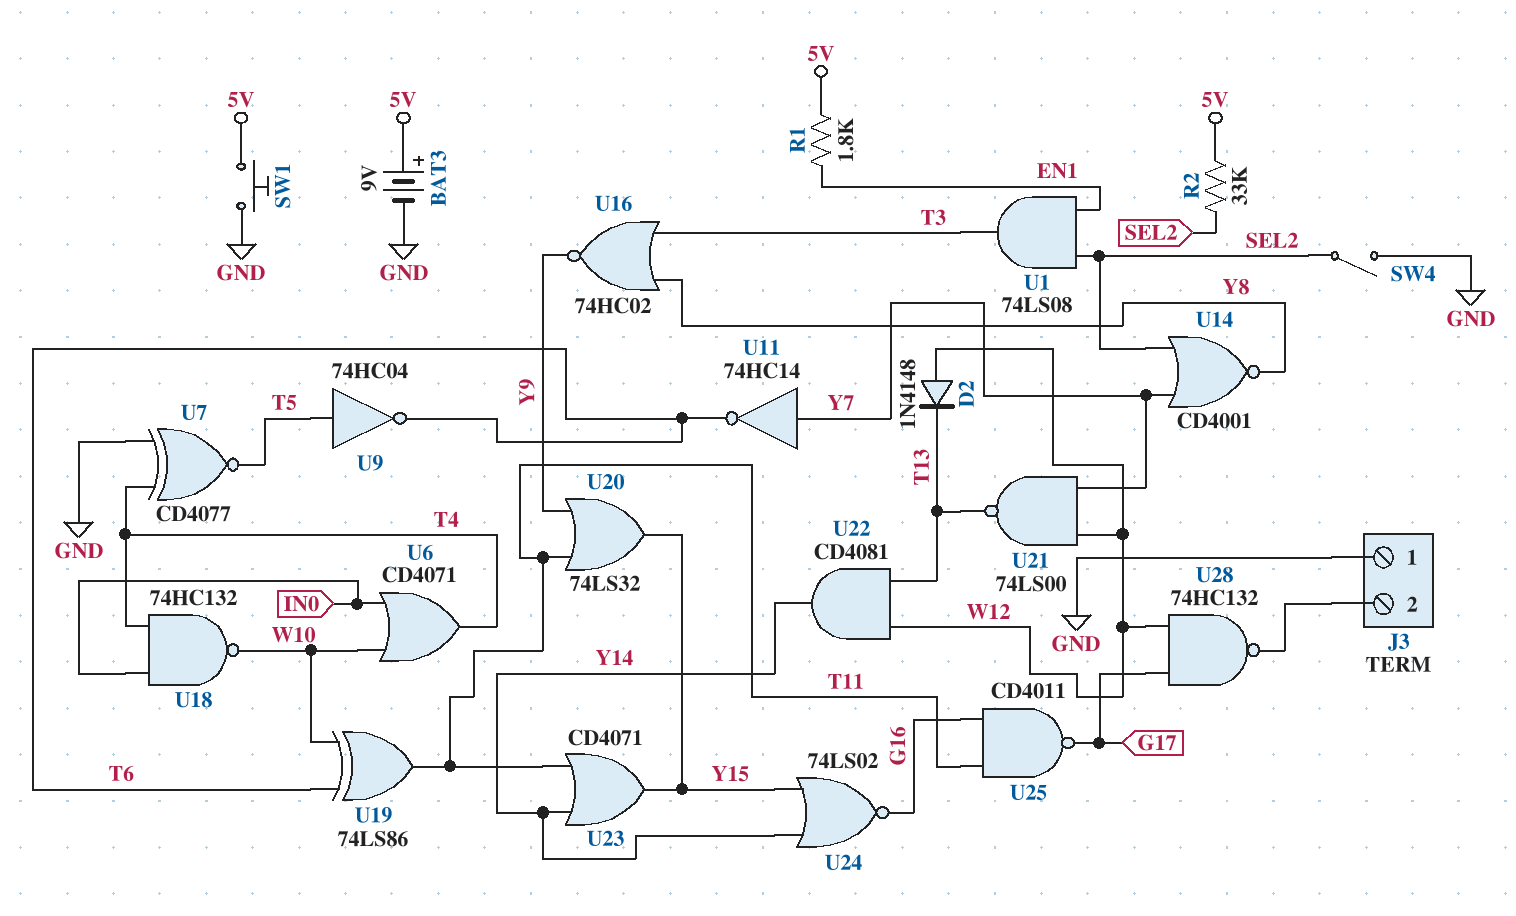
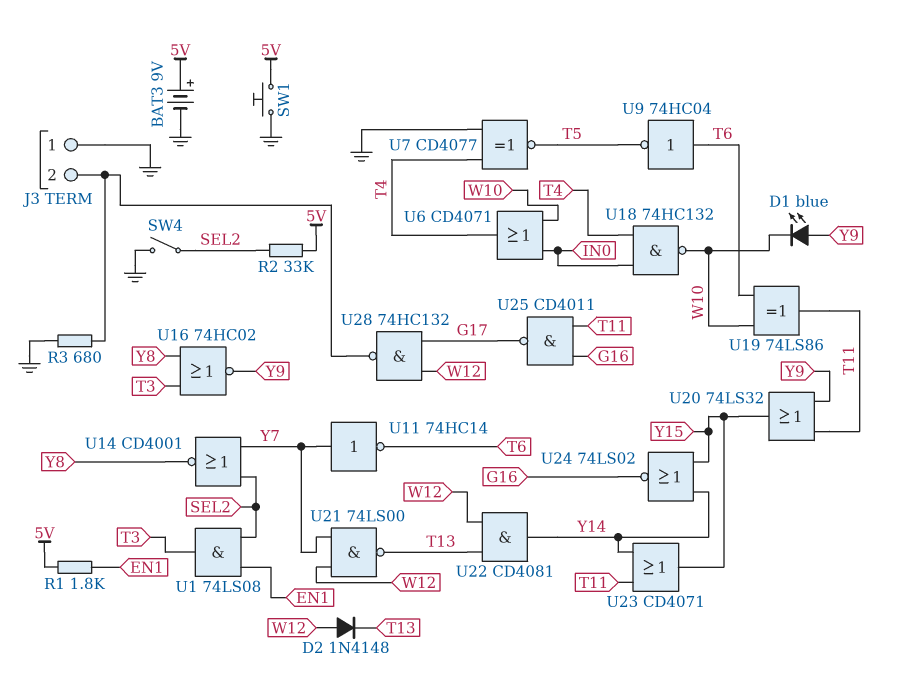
D1: none -> LED blue (A Y9, K W10)
R3: none -> 680 (GND, J3/2)
U9: NOT 74HC04 (in T5, out T6) -> NOT 74HC04 (in T6, out T5)

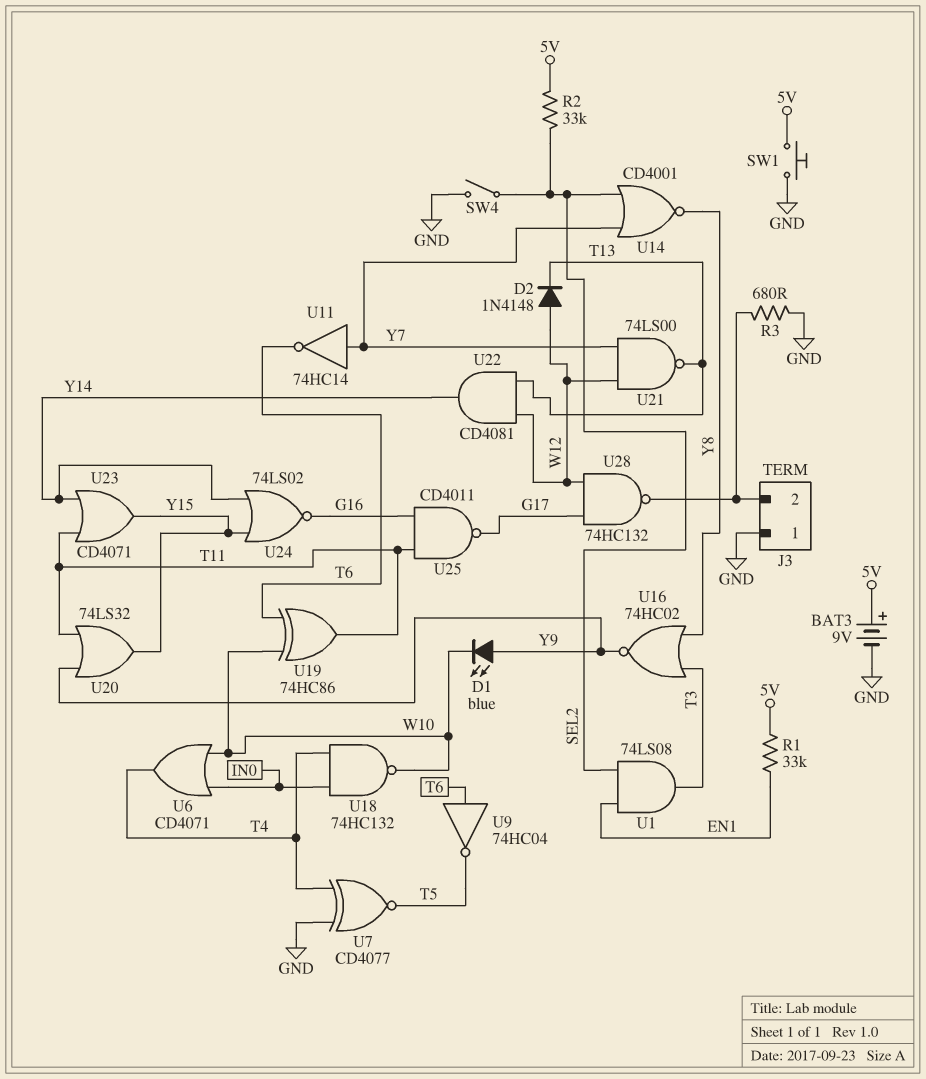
R1: 1.8k (5V, EN1) -> 33k (5V, EN1)
U19: XOR 74LS86 (in T6, in W10, out T11) -> XOR 74HC86 (in T6, in W10, out T11)

